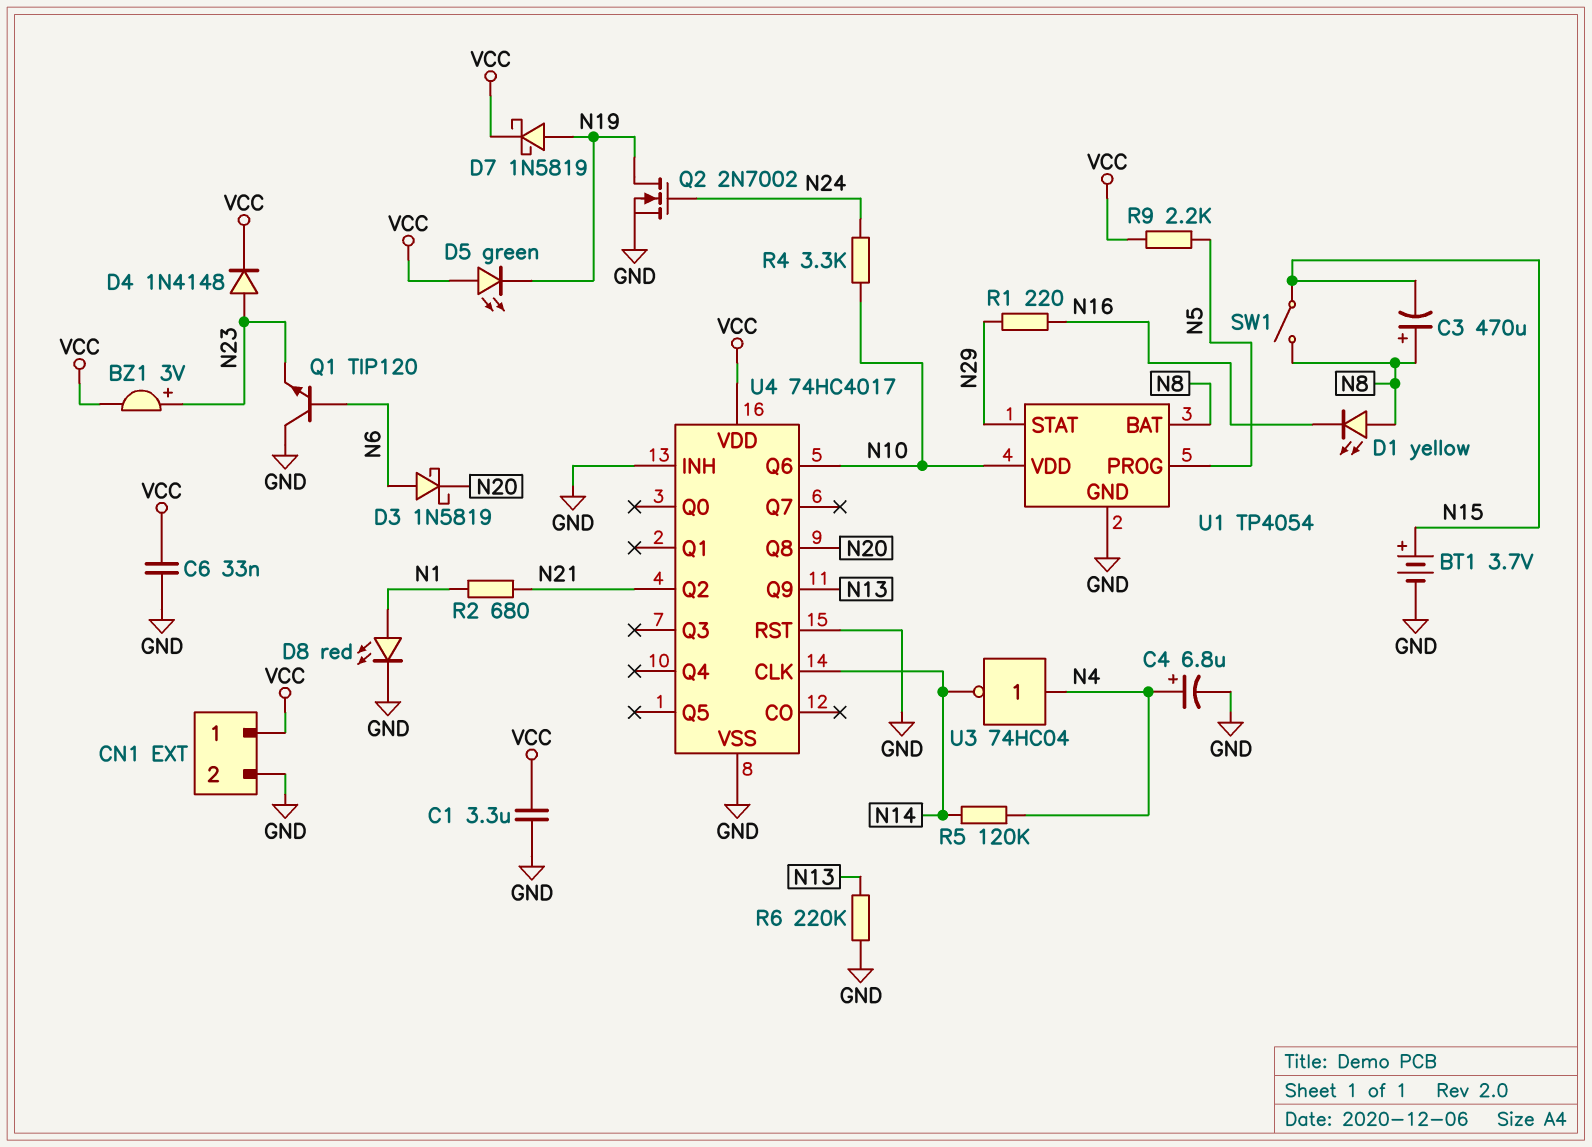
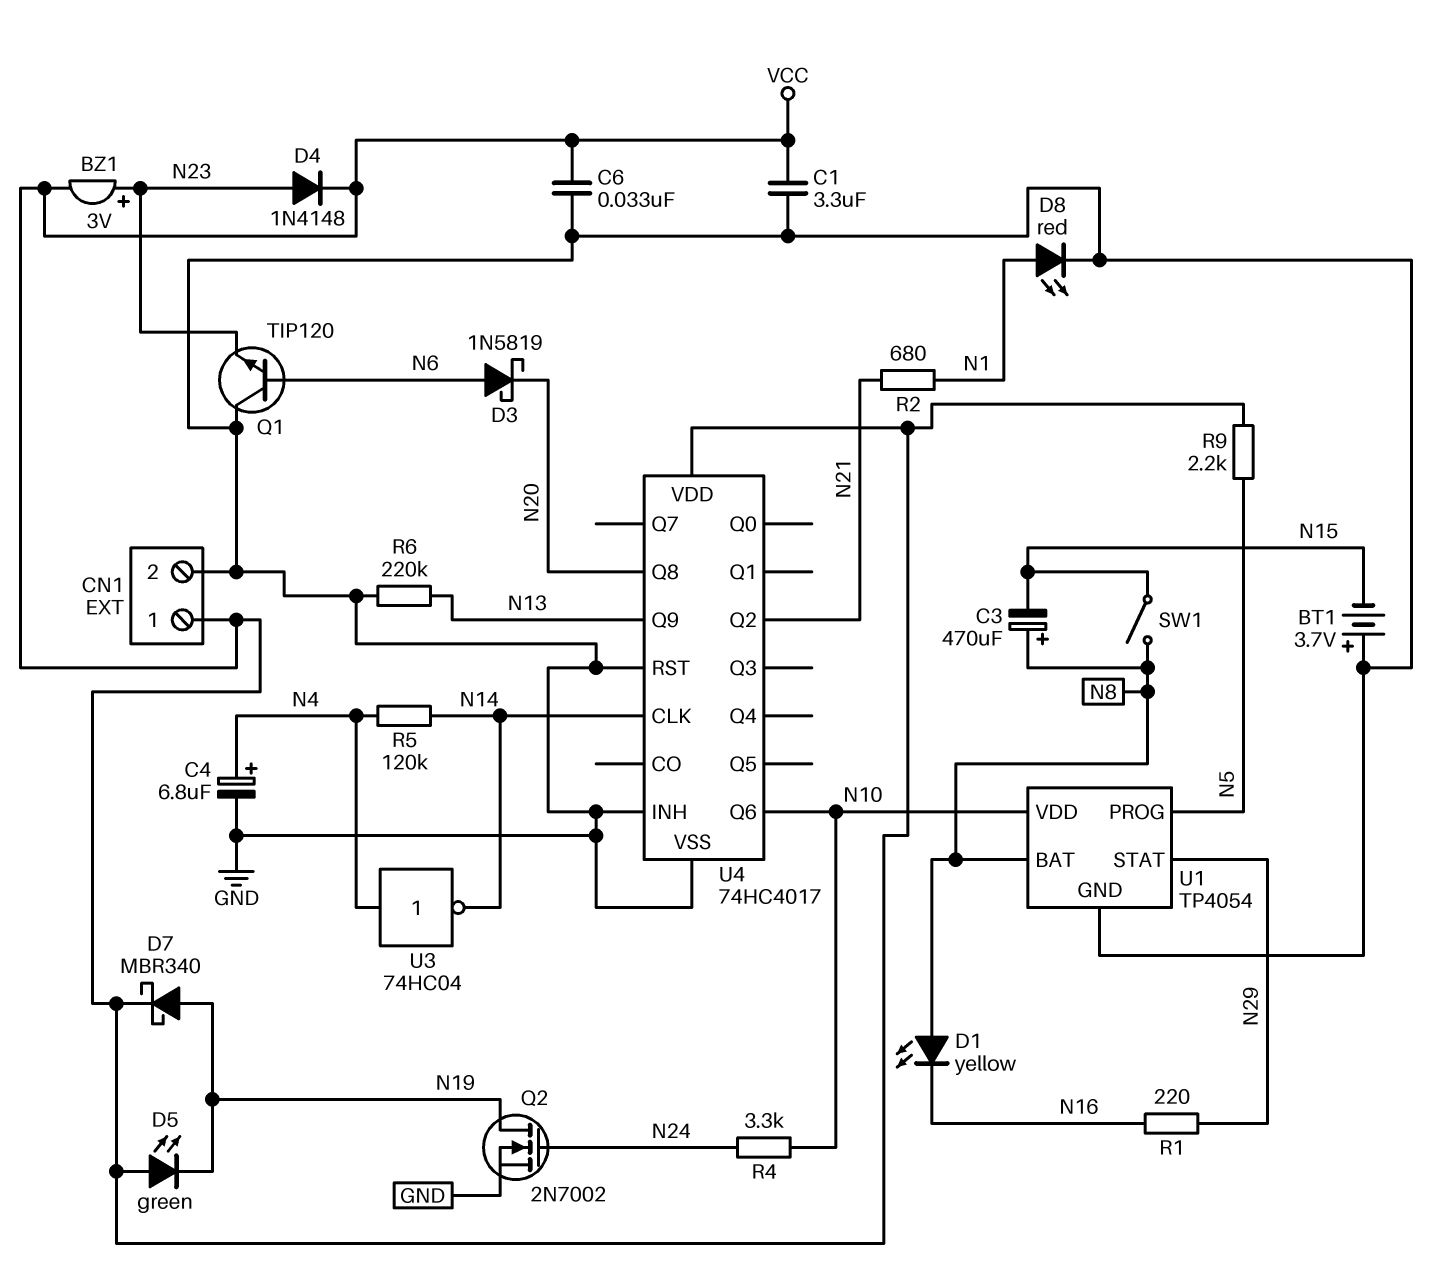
BT1: 3.7V (plus N15, minus GND) -> 3.7V (plus GND, minus N15)
D7: schottky 1N5819 (A N19, K VCC) -> schottky MBR340 (A N19, K VCC)

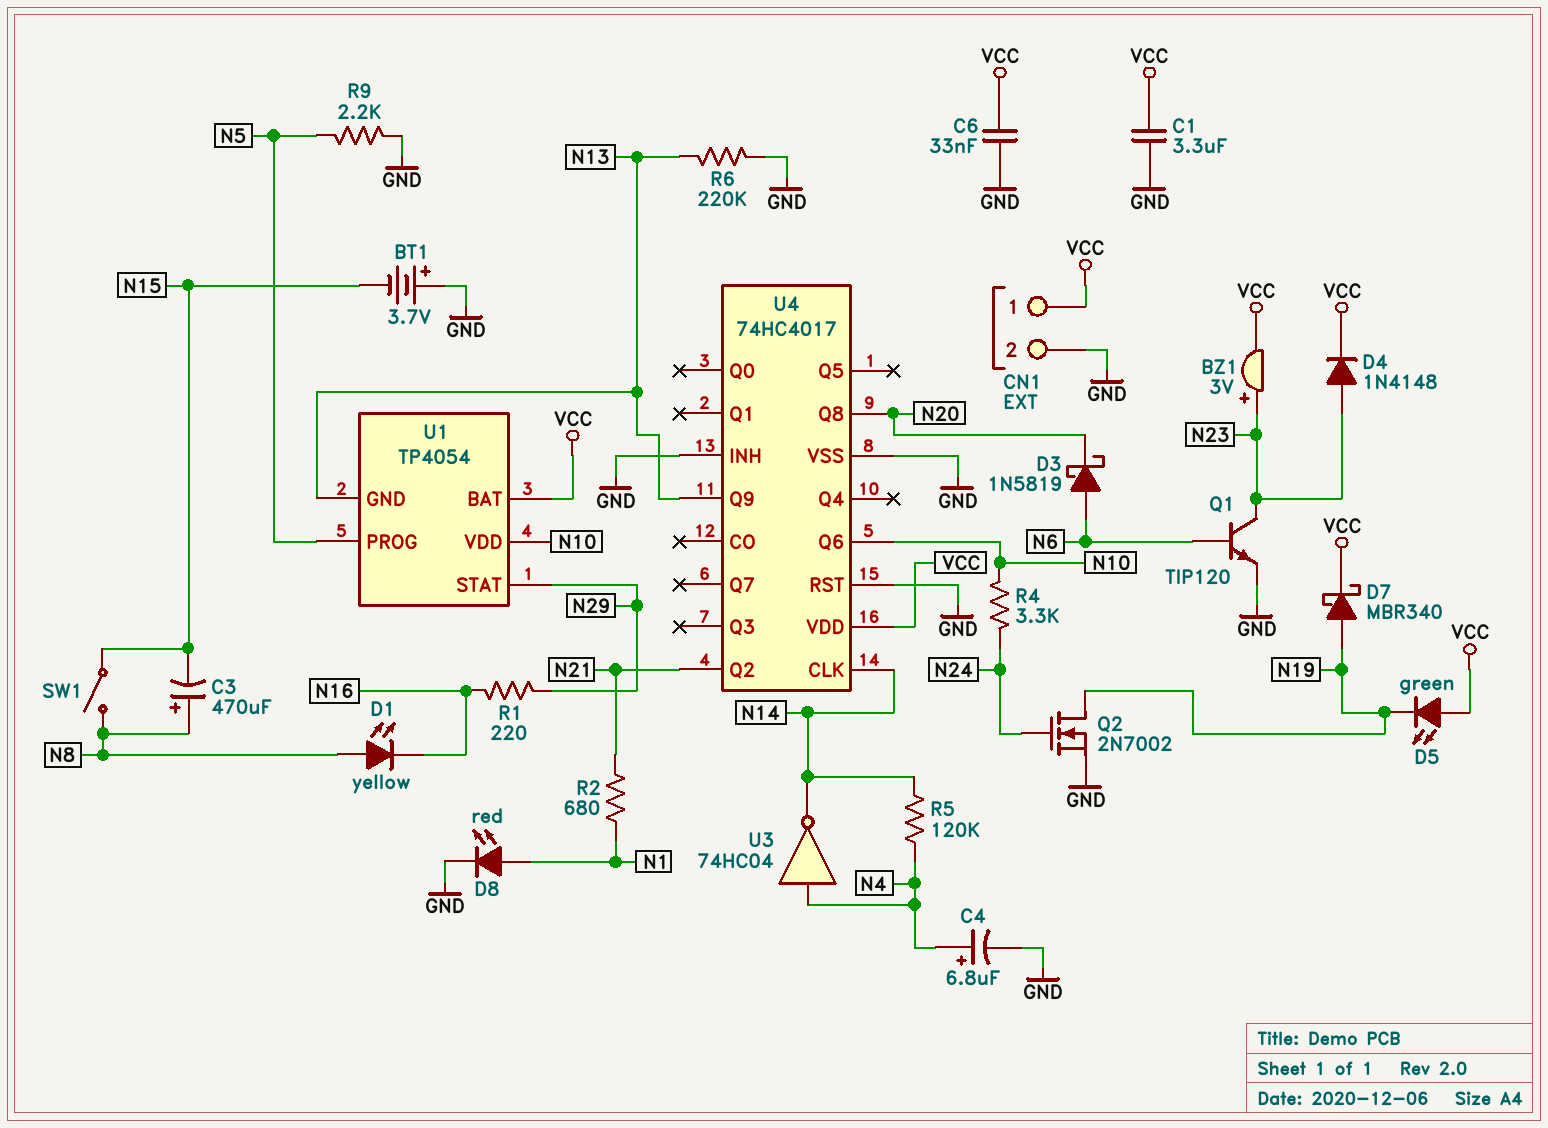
Q1: NPN TIP120 (B N6, C GND, E N23) -> NPN TIP120 (B N6, C N23, E GND)
R9: 2.2k (N5, VCC) -> 2.2k (GND, N5)
U1 pin BAT: N8 -> VCC
U1 pin GND: GND -> N13

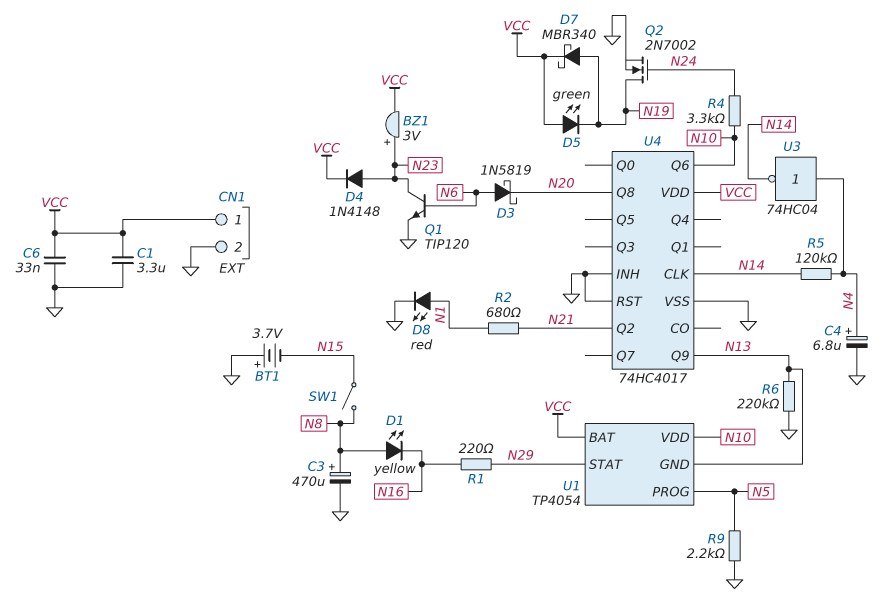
C3: 470uF (plus N8, minus N15) -> 470uF (plus N8, minus GND)

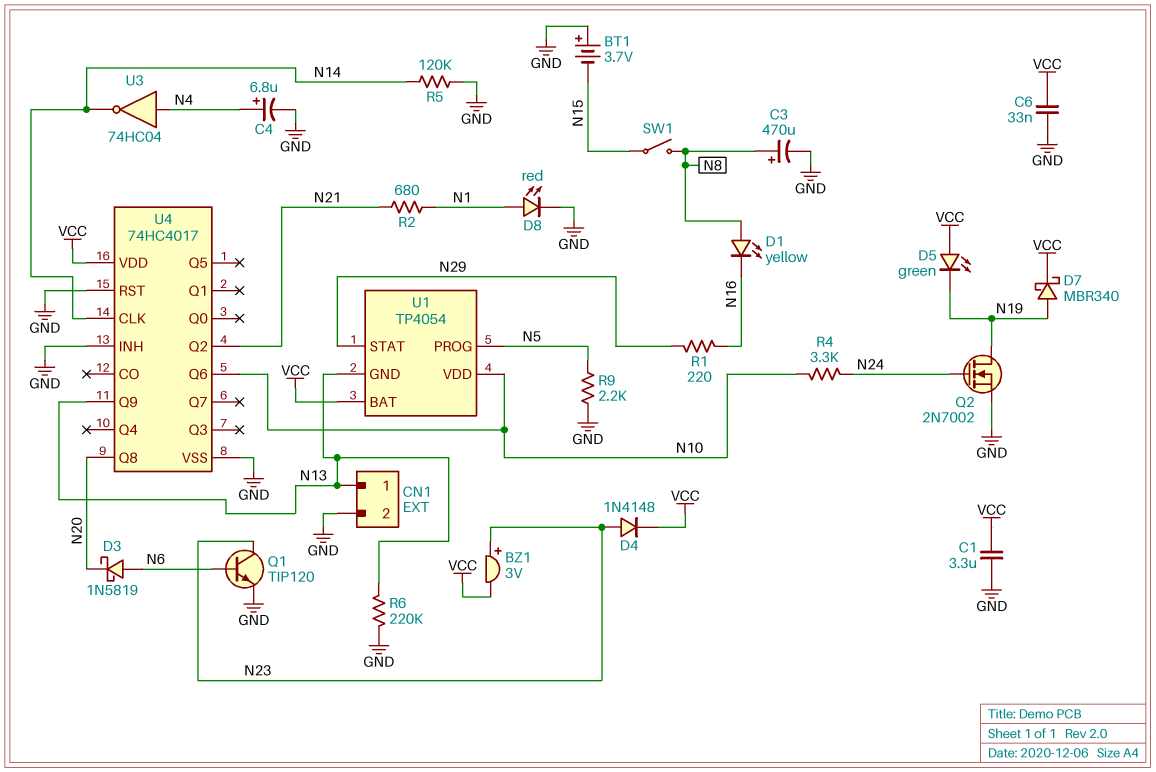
CN1 pin 1: VCC -> N13
R5: 120k (N4, N14) -> 120k (GND, N14)

